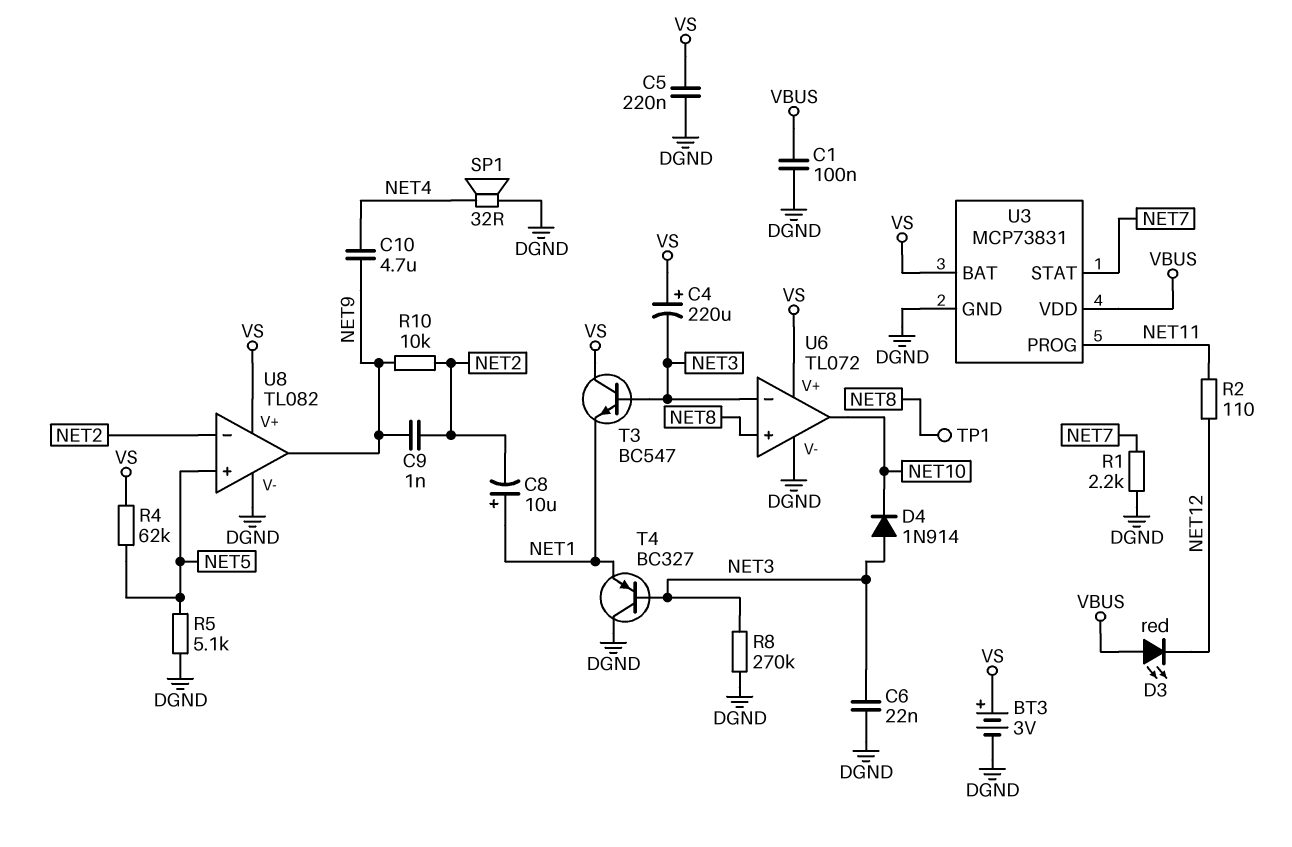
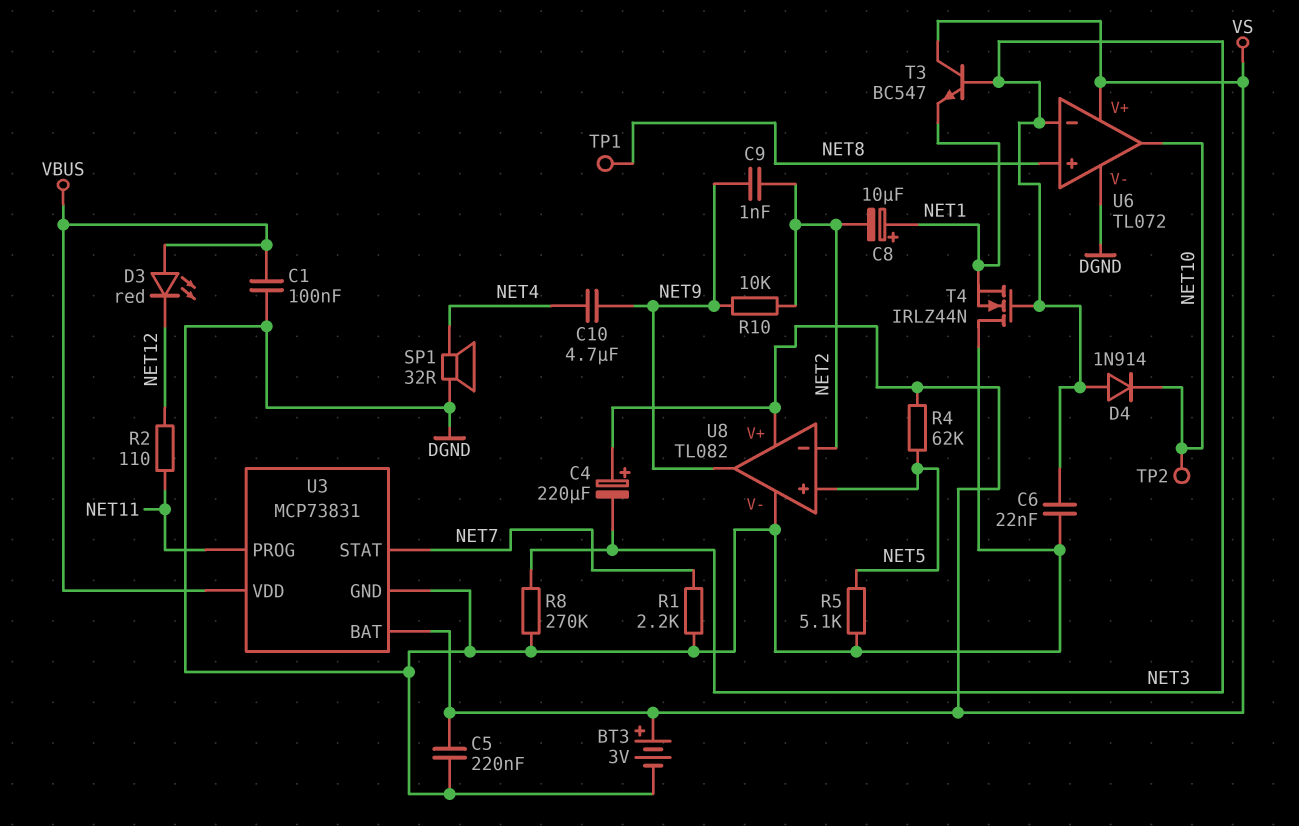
T4: PNP BC327 (B NET3, C DGND, E NET1) -> NMOS IRLZ44N (G NET3, D DGND, S NET1)
TP2: none -> test point (NET10)

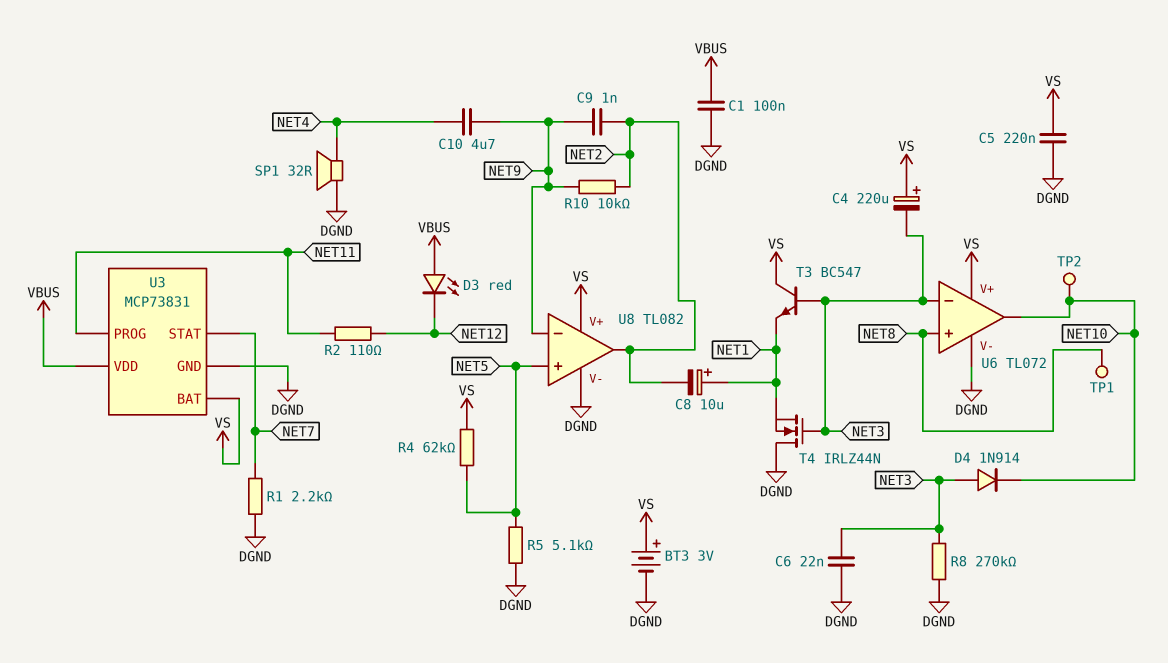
U8 pin in-: NET2 -> NET9
U8 pin out: NET9 -> NET2

